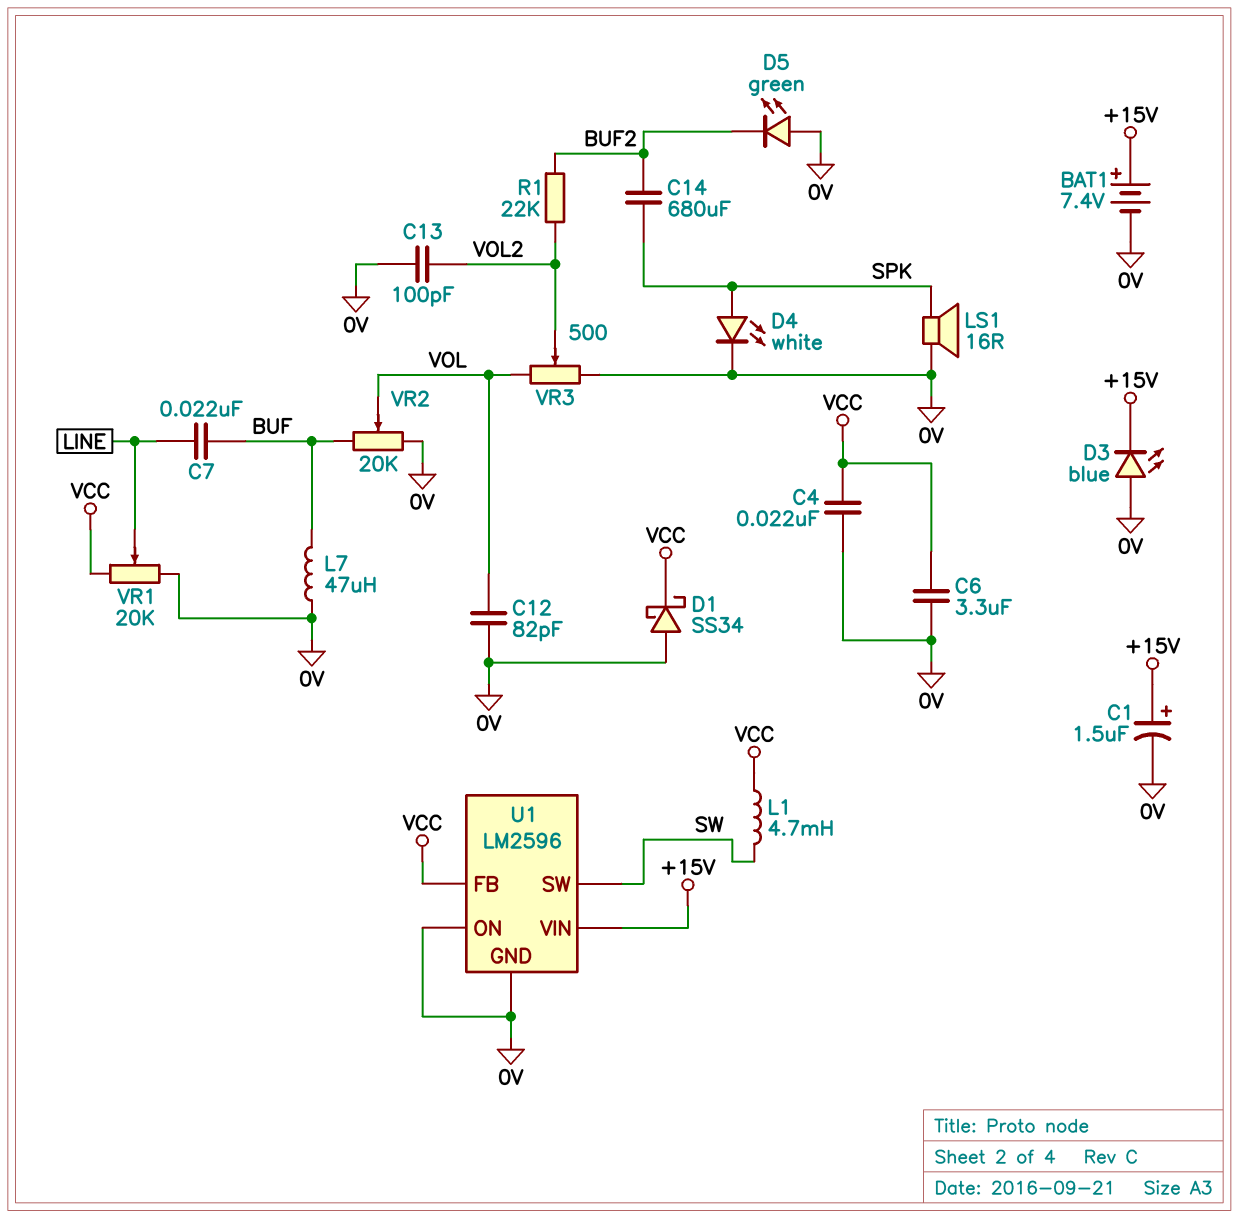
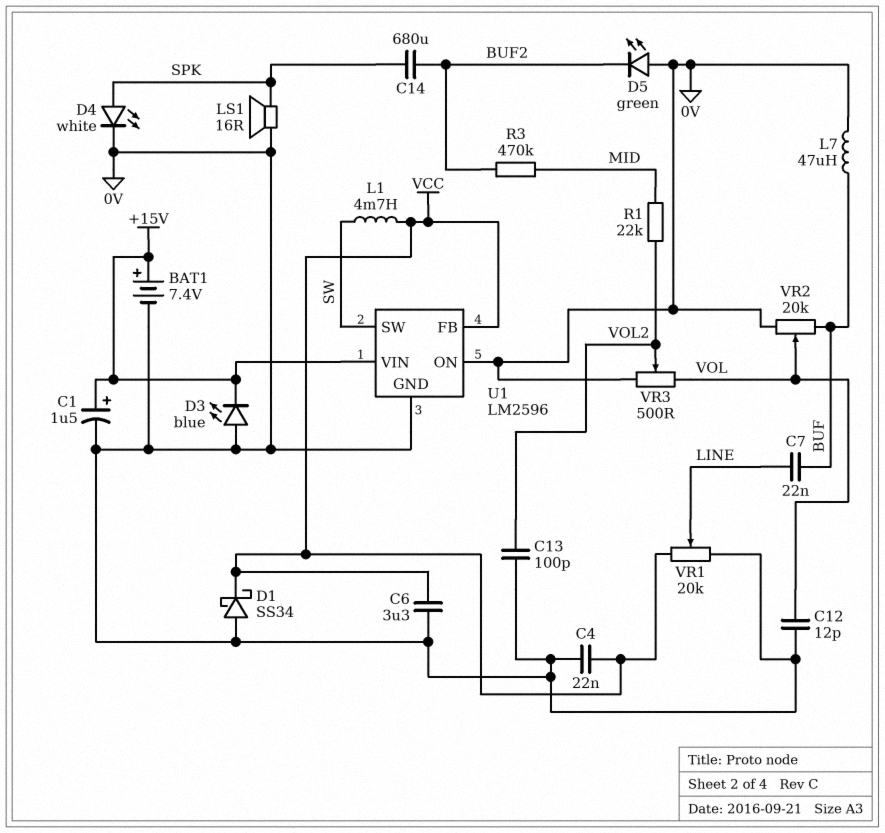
C12: 82pF (0V, VOL) -> 12pF (0V, VOL)
R1: 22k (BUF2, VOL2) -> 22k (MID, VOL2)
R3: none -> 470k (BUF2, MID)

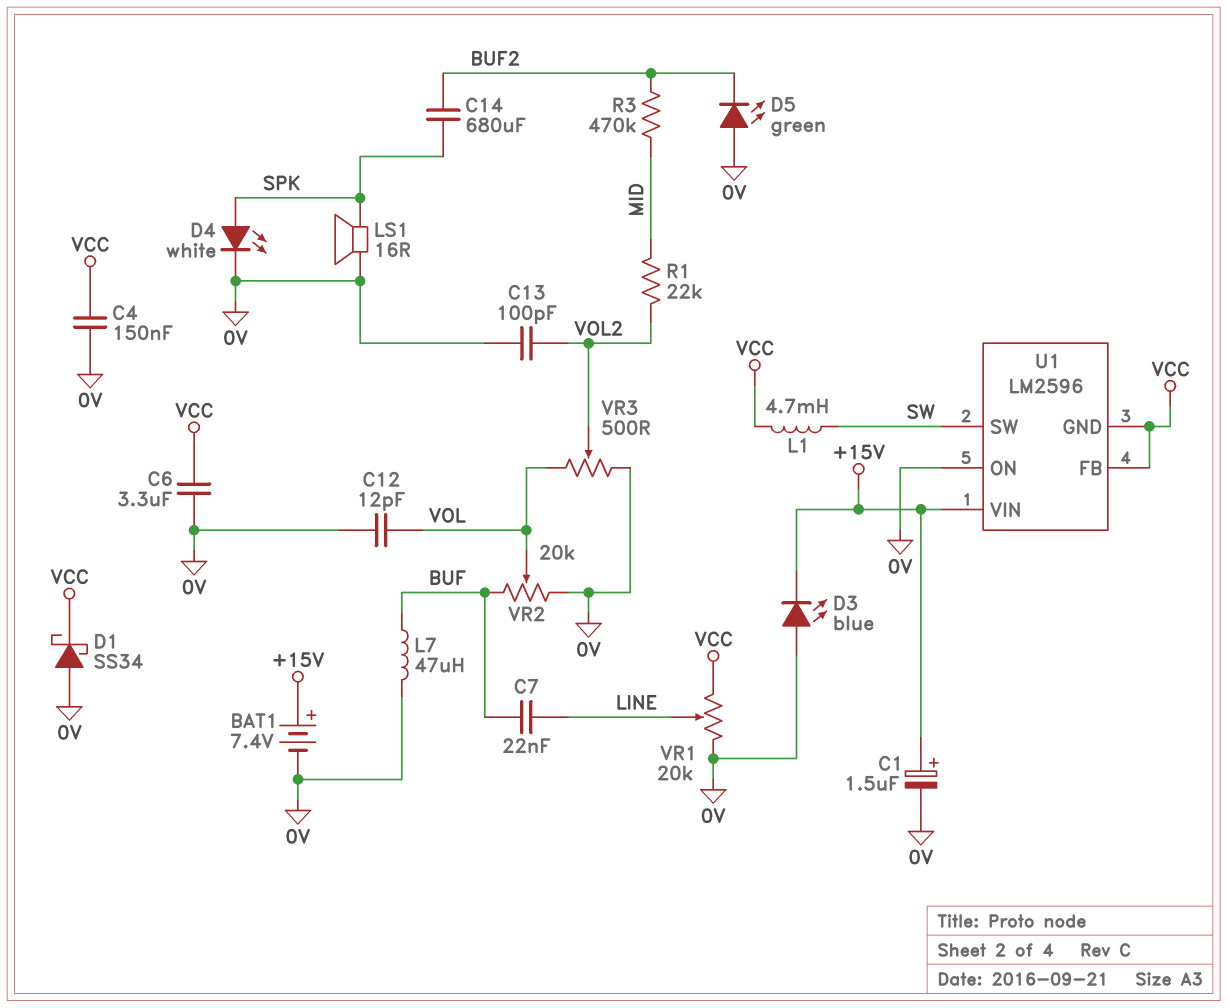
C4: 22nF (0V, VCC) -> 150nF (0V, VCC)
U1 pin GND: 0V -> VCC

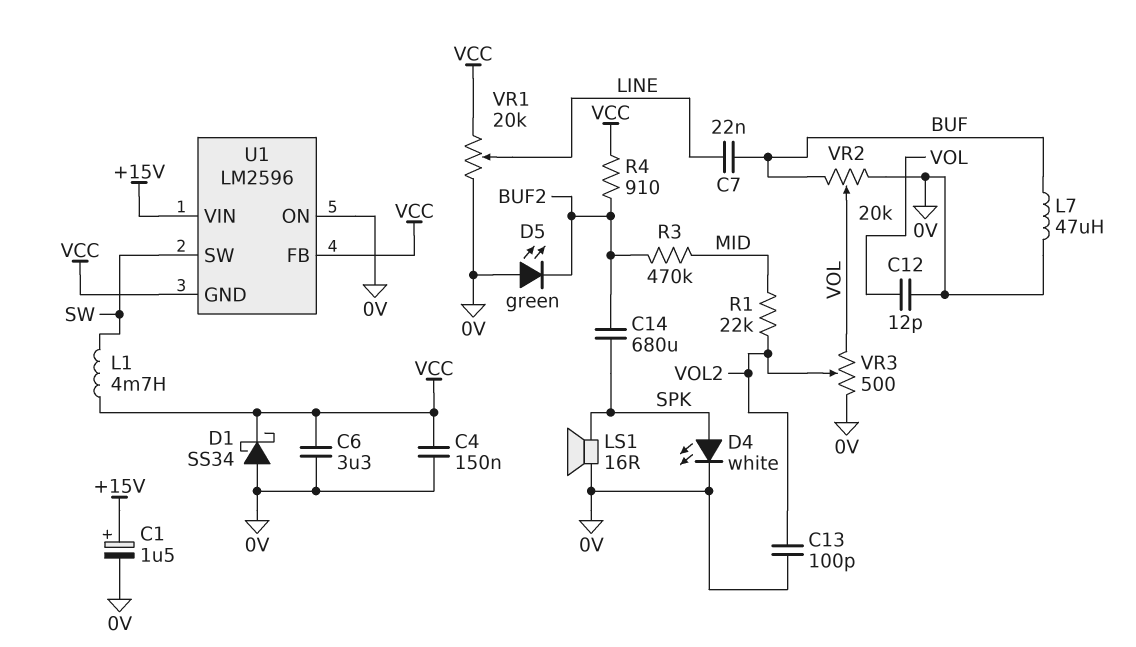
BAT1: 7.4V (plus +15V, minus 0V) -> none
D3: LED blue (A 0V, K +15V) -> none
R4: none -> 910 (BUF2, VCC)

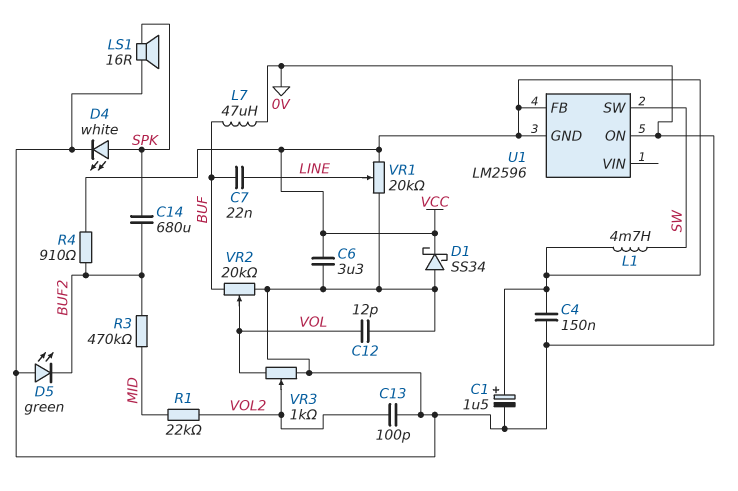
C1: 1.5uF (plus +15V, minus 0V) -> 1.5uF (plus VCC, minus 0V)
U1 pin VIN: +15V -> none
VR3: 500 (0V, VOL, wiper VOL2) -> 1k (0V, VOL, wiper VOL2)

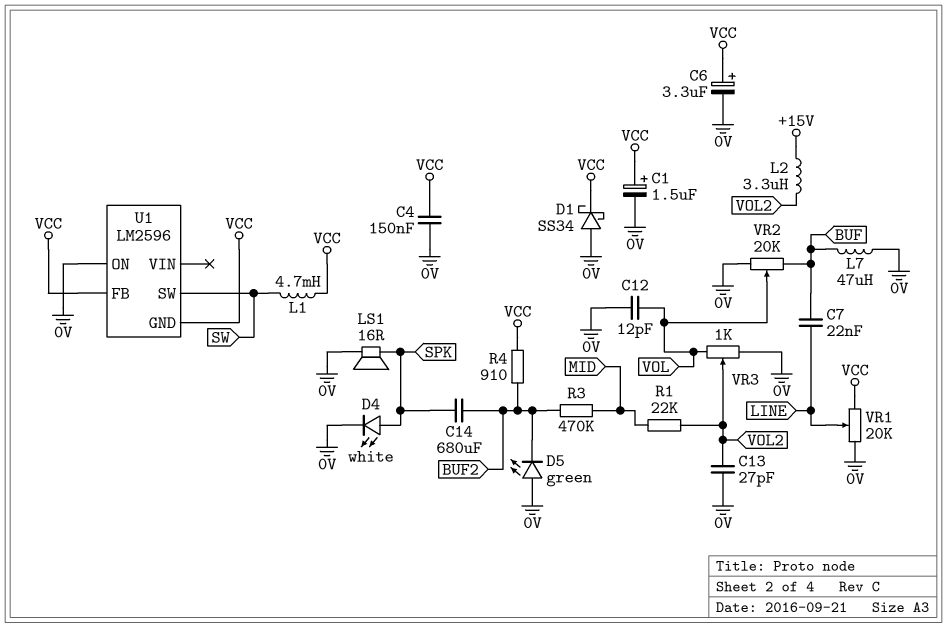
C6: 3.3uF (0V, VCC) -> 3.3uF (plus VCC, minus 0V)
C13: 100pF (0V, VOL2) -> 27pF (0V, VOL2)
L2: none -> 3.3uH (+15V, VOL2)

